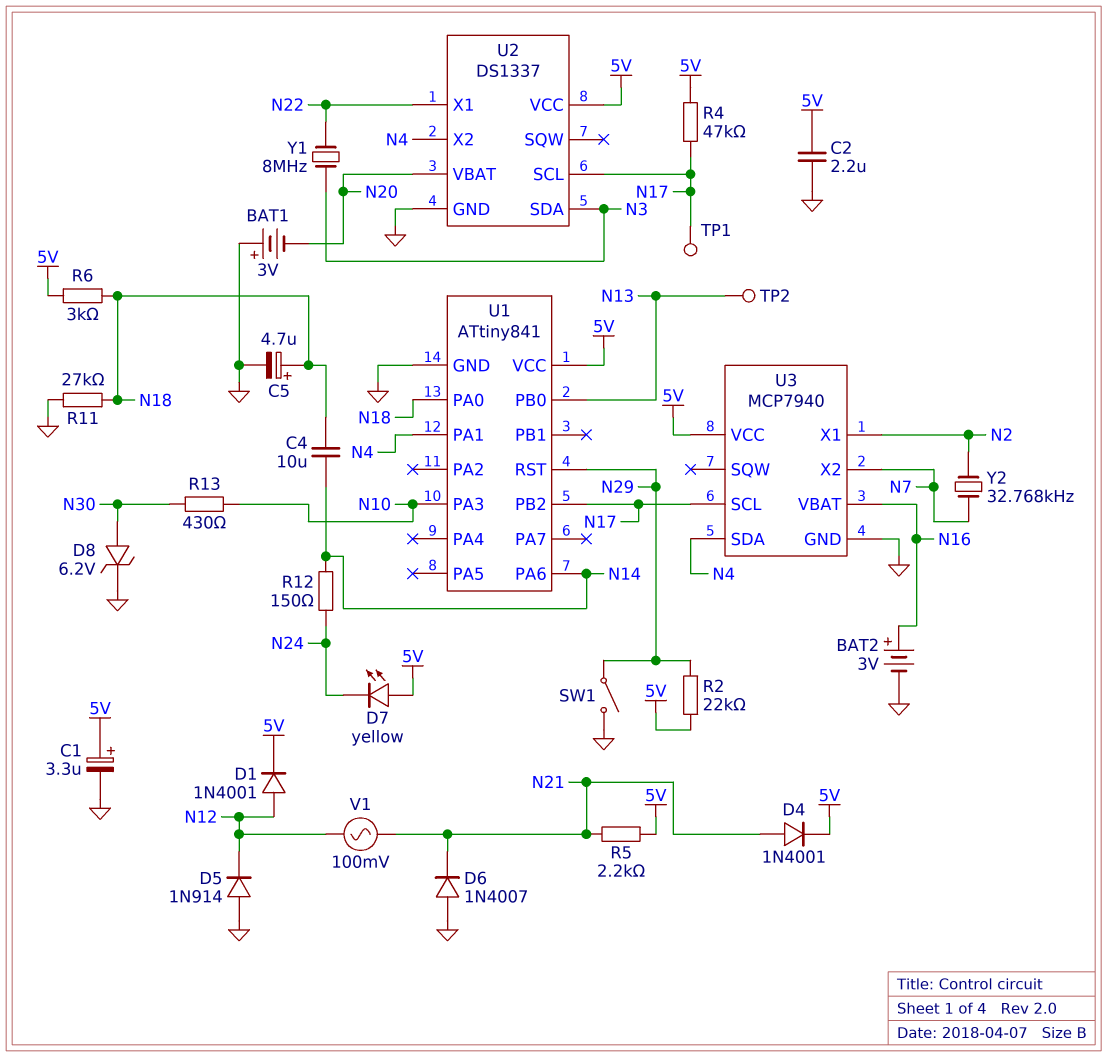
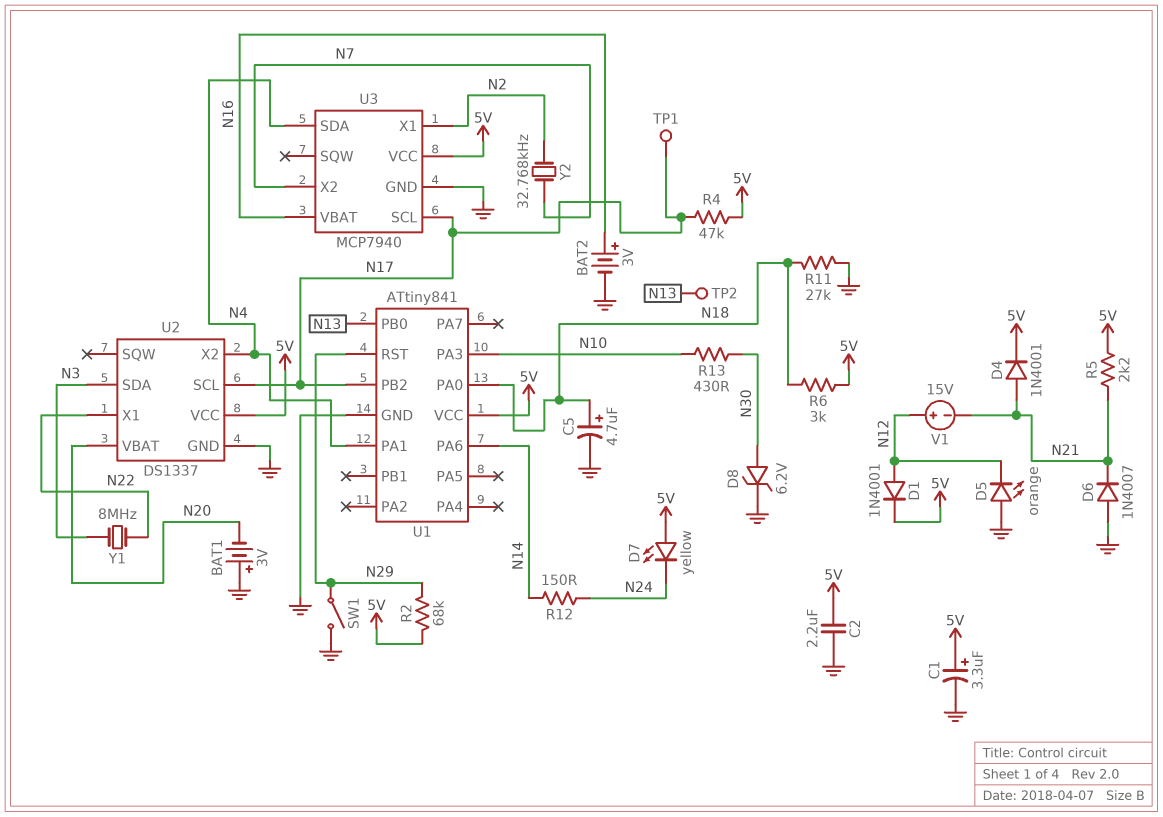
C4: 10uF (N14, N18) -> none
D5: diode 1N914 (A GND, K N12) -> LED orange (A GND, K N12)
R2: 22k (5V, N29) -> 68k (5V, N29)
V1: AC 100mV (N12, N21) -> 15V (plus N12, minus N21)

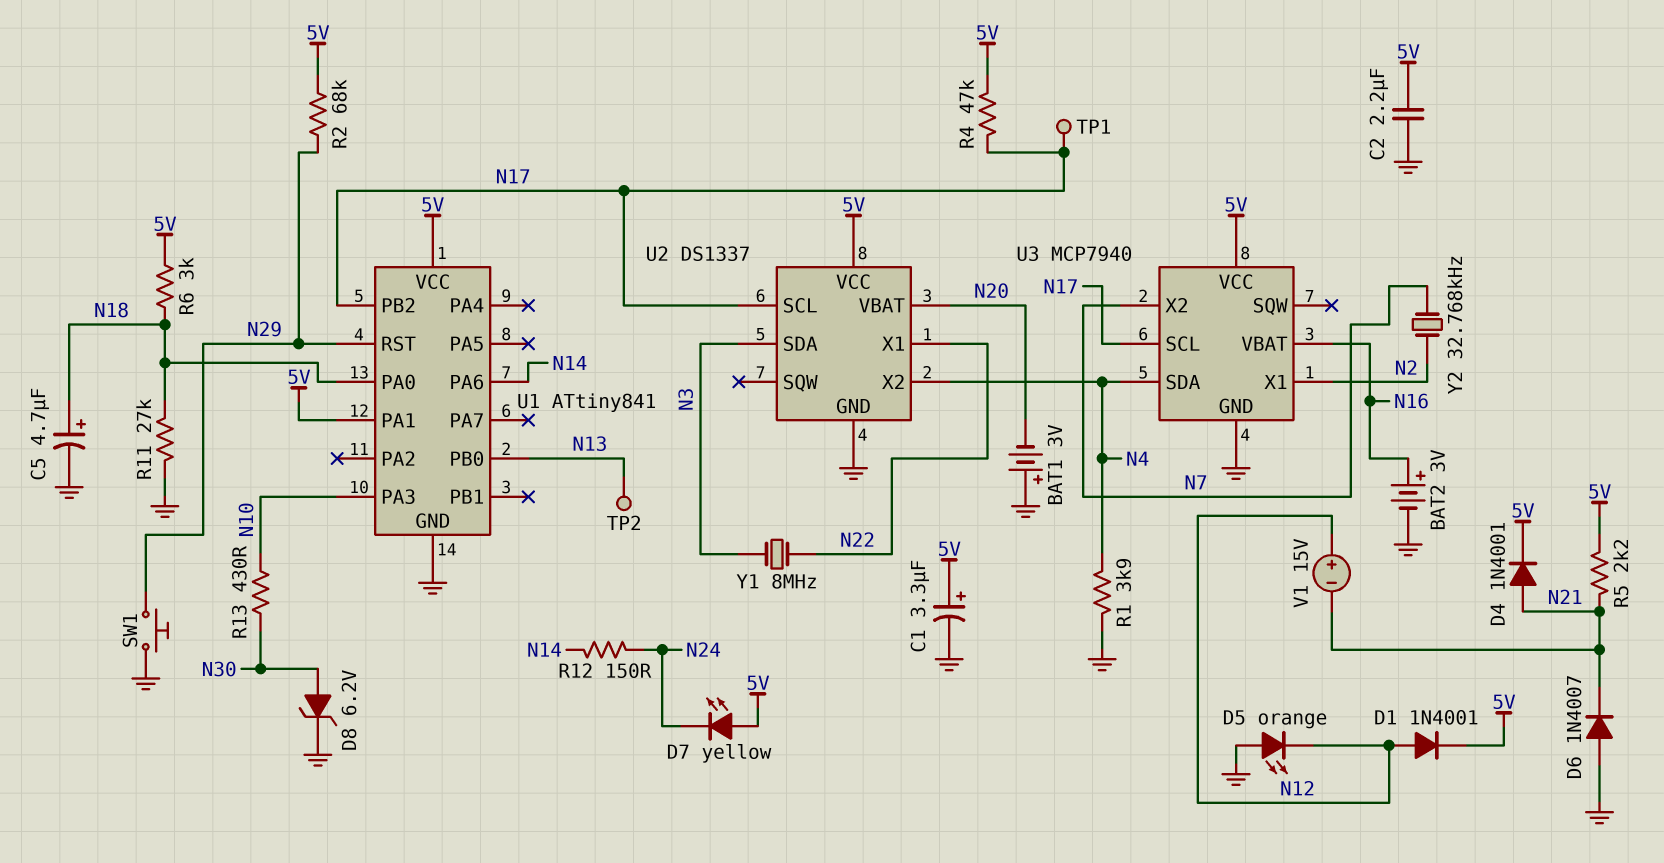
R1: none -> 3.9k (GND, N4)
SW1: switch (GND, N29) -> button (GND, N29)
U1 pin PA1: N4 -> 5V

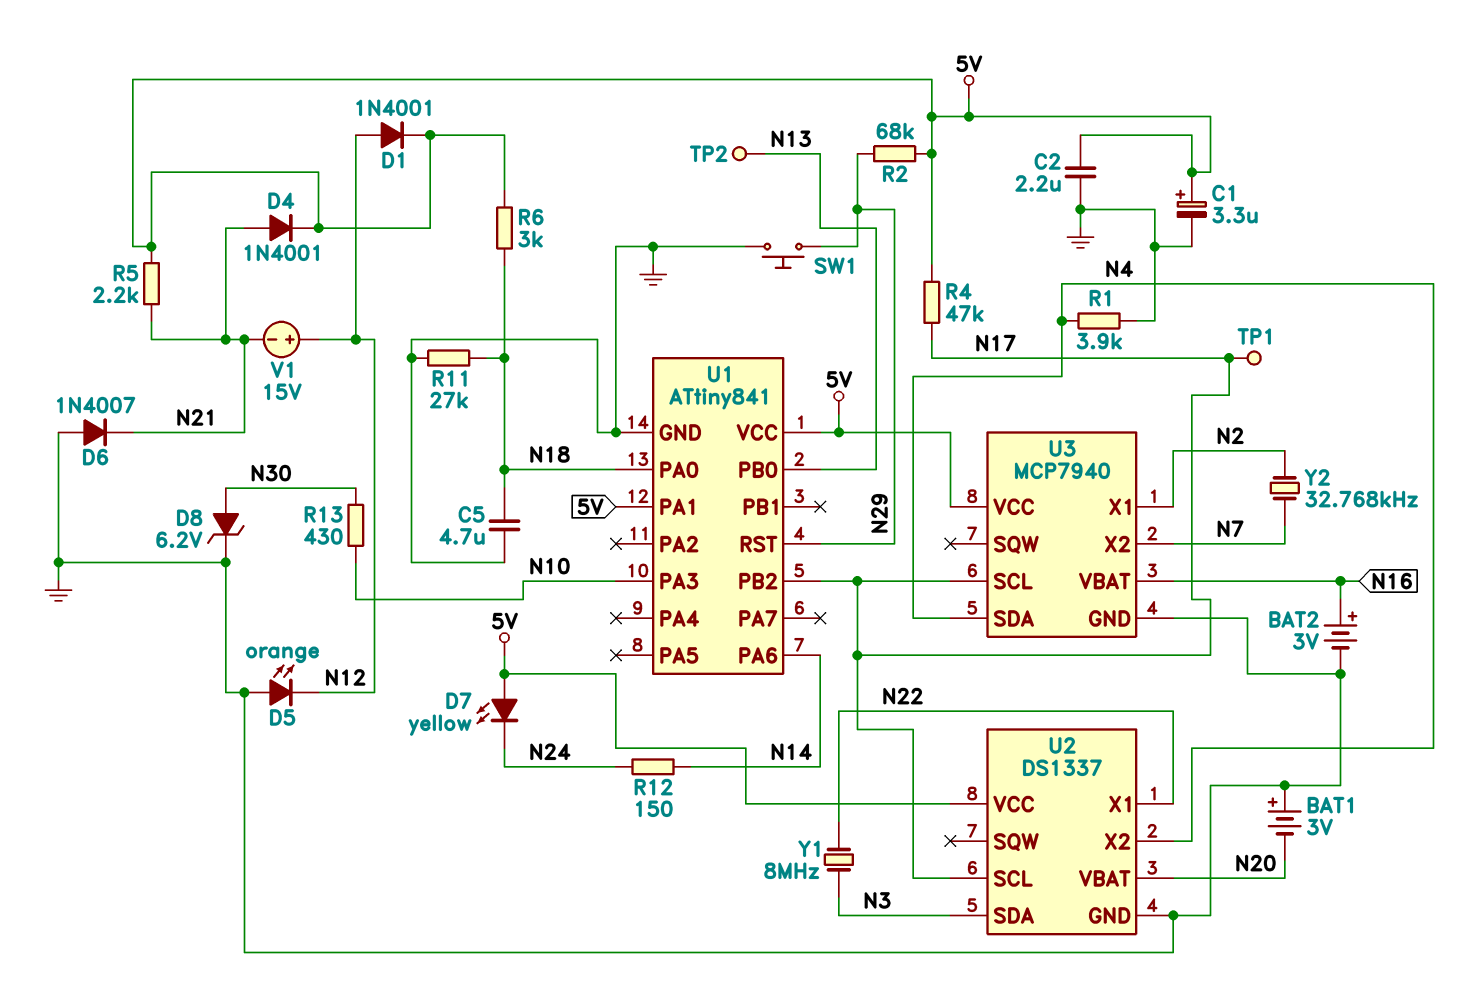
C5: 4.7uF (plus N18, minus GND) -> 4.7uF (GND, N18)

